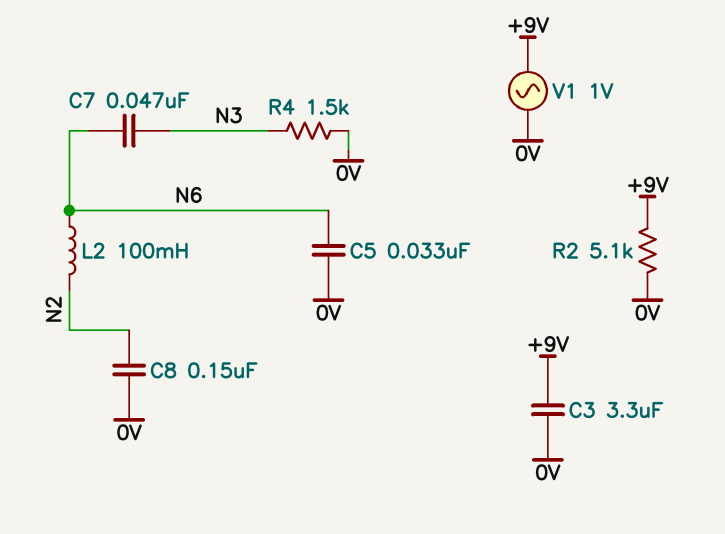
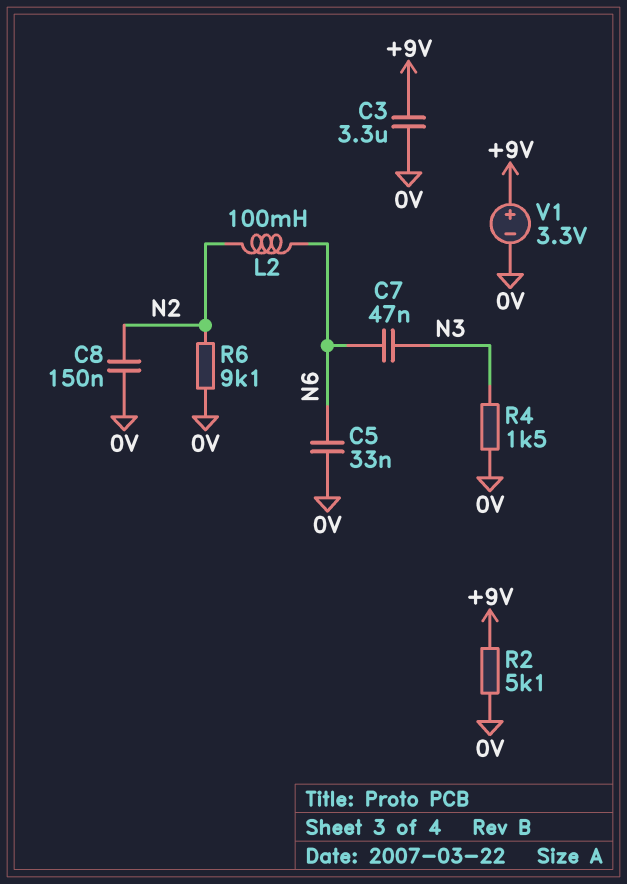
R6: none -> 9.1k (0V, N2)
V1: AC 1V (+9V, 0V) -> 3.3V (plus +9V, minus 0V)

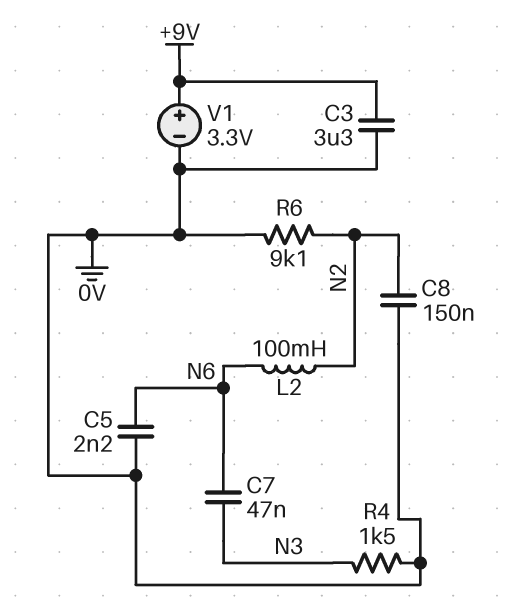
C5: 33nF (0V, N6) -> 2.2nF (0V, N6)
R2: 5.1k (+9V, 0V) -> none

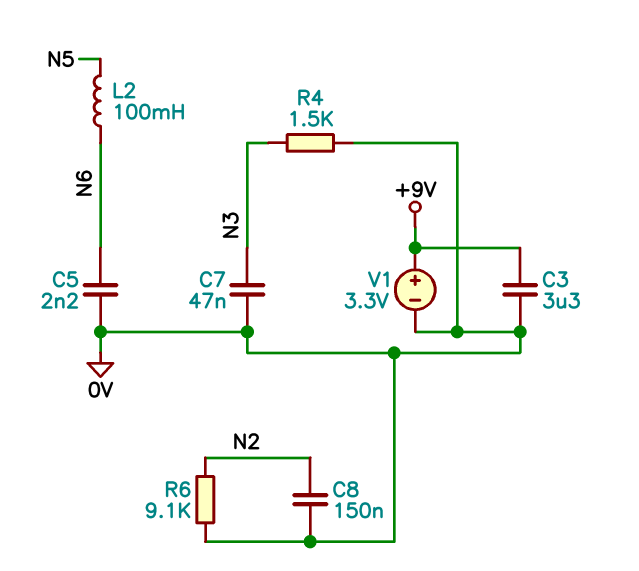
C7: 47nF (N3, N6) -> 47nF (0V, N3)
L2: 100mH (N2, N6) -> 100mH (N5, N6)

